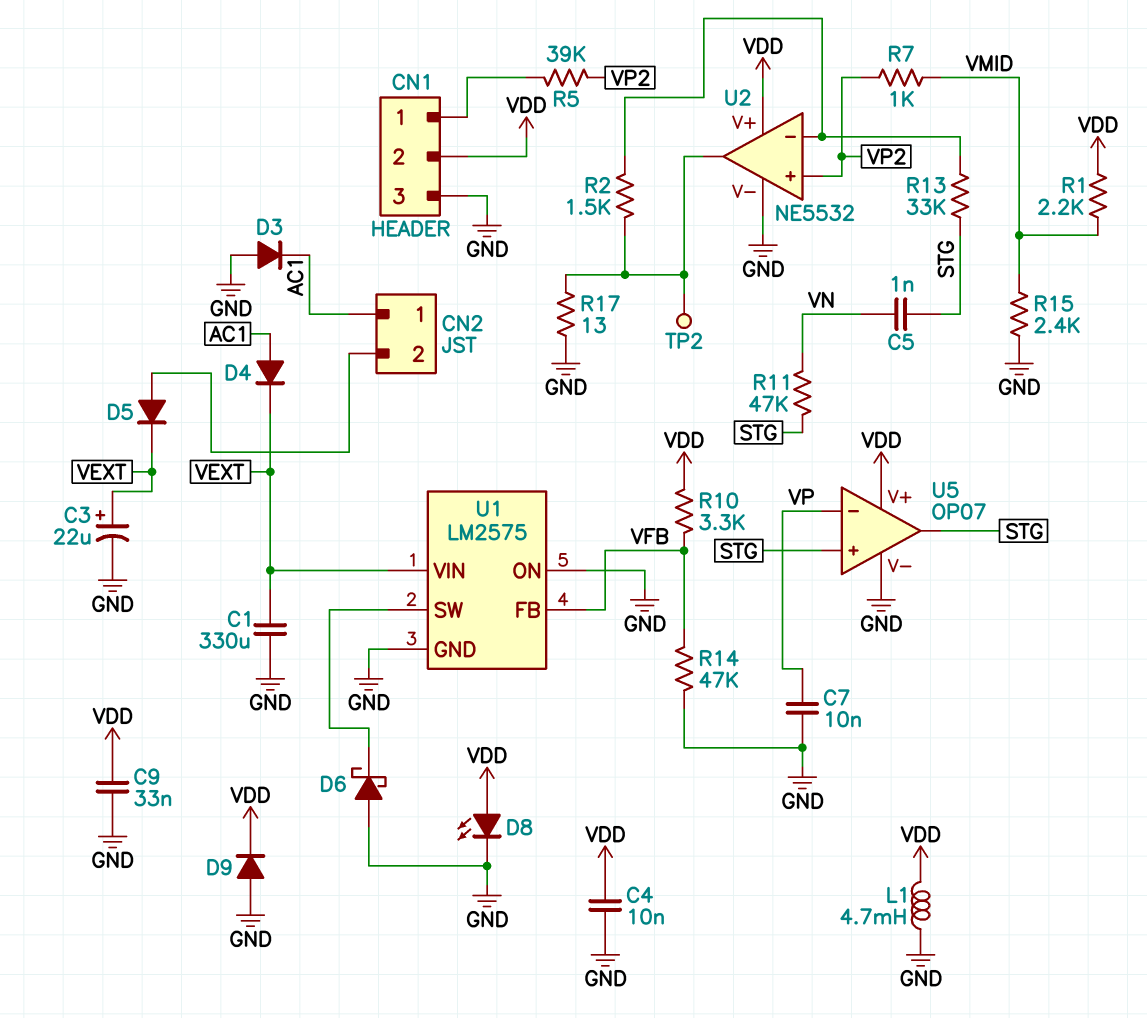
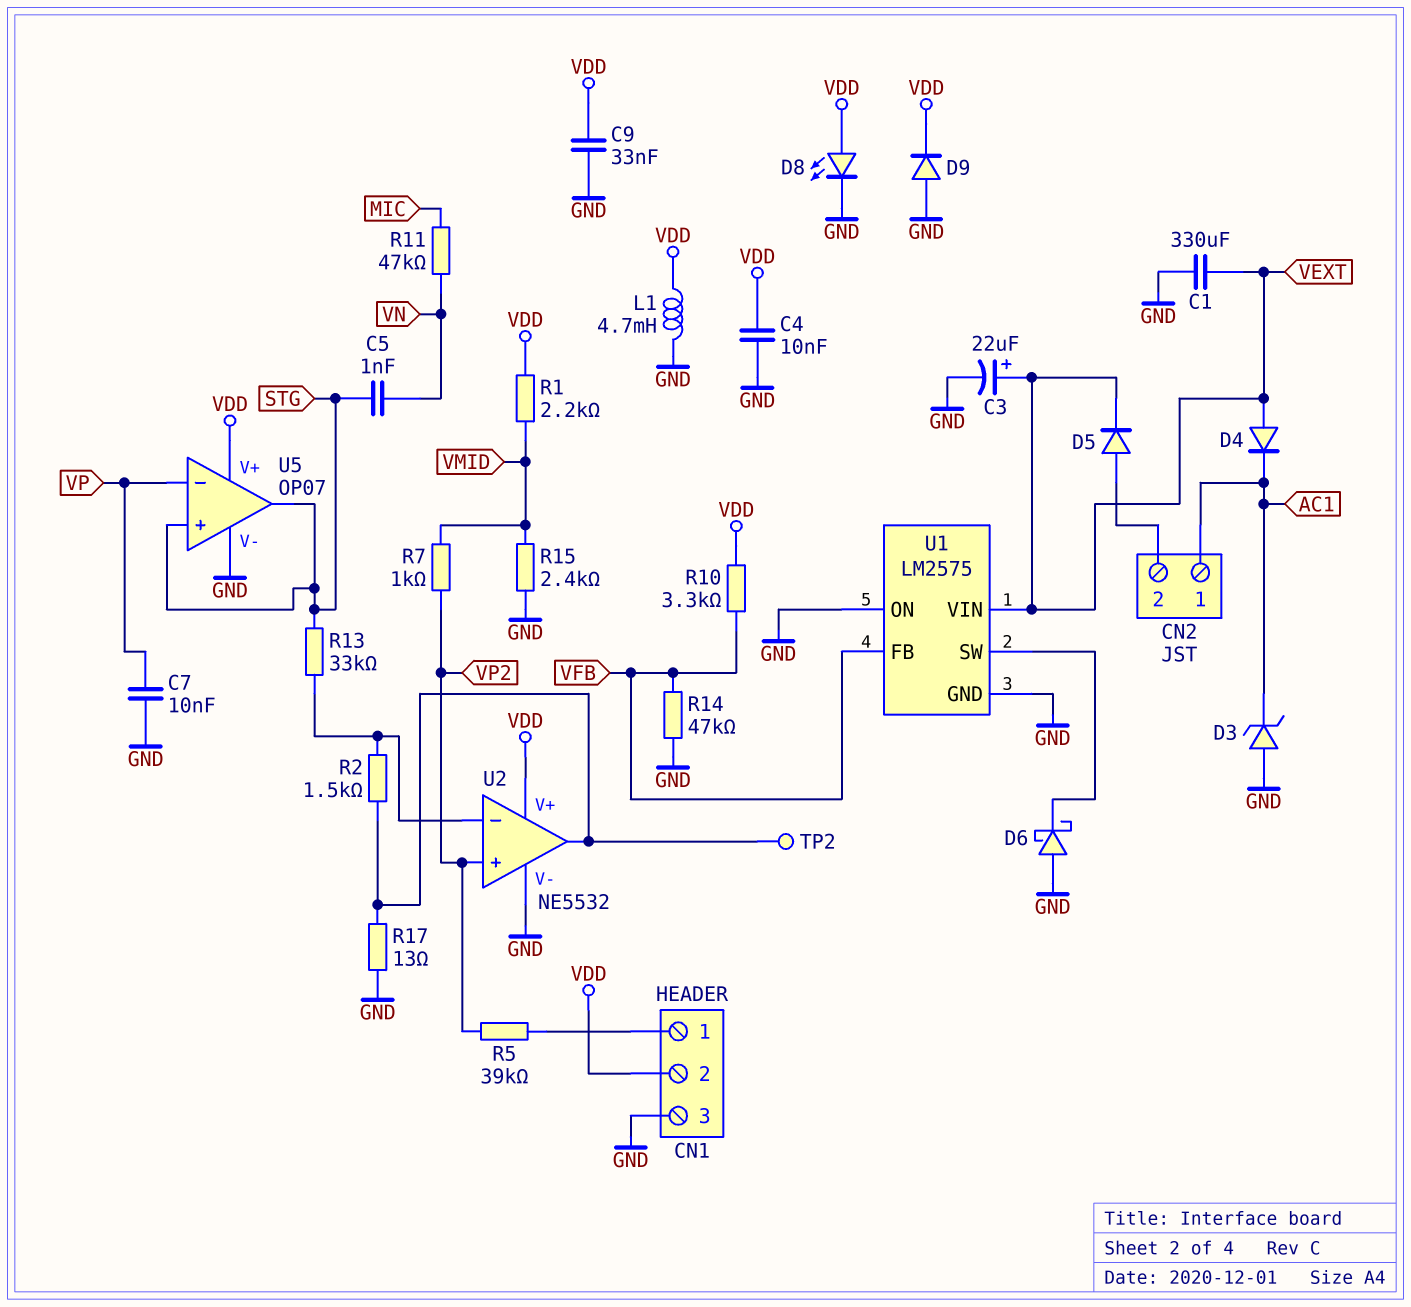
D3: diode (A GND, K AC1) -> zener (A GND, K AC1)
D4: diode (A AC1, K VEXT) -> diode (A VEXT, K AC1)
R11: 47k (STG, VN) -> 47k (MIC, VN)

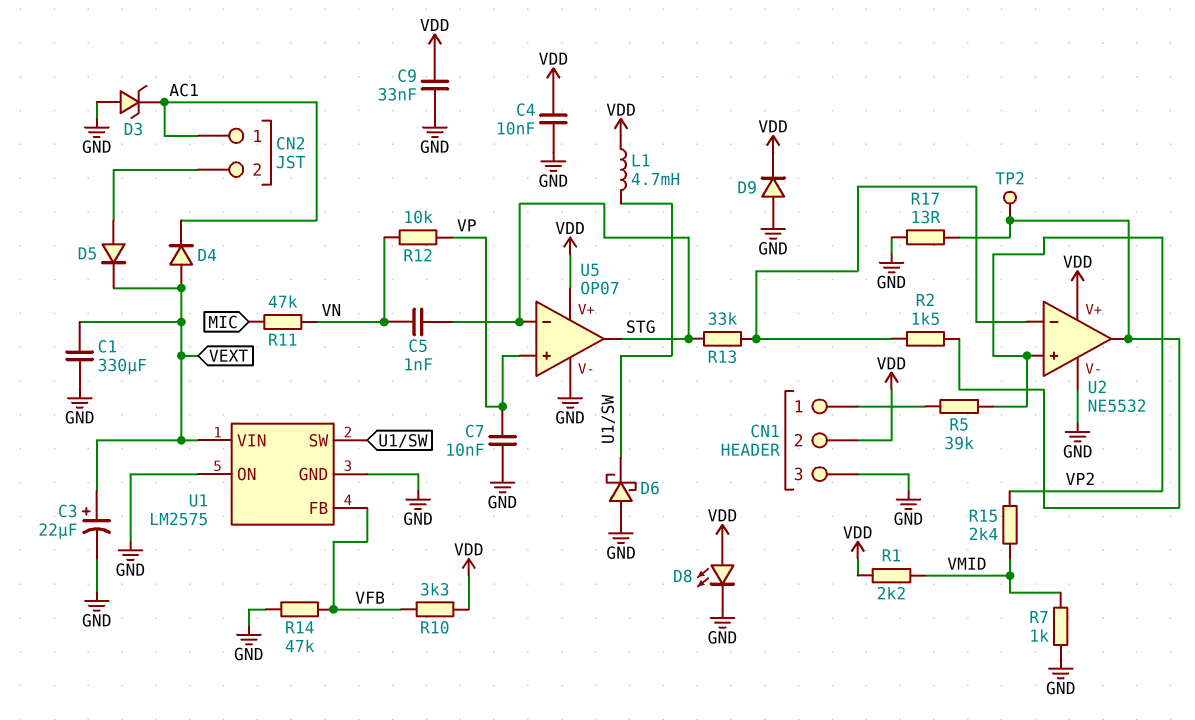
L1: 4.7mH (GND, VDD) -> 4.7mH (U1/SW, VDD)
R7: 1k (VMID, VP2) -> 1k (GND, VMID)
R12: none -> 10k (VN, VP)
R15: 2.4k (GND, VMID) -> 2.4k (VMID, VP2)
U5 pin in+: STG -> VP
U5 pin in-: VP -> STG

